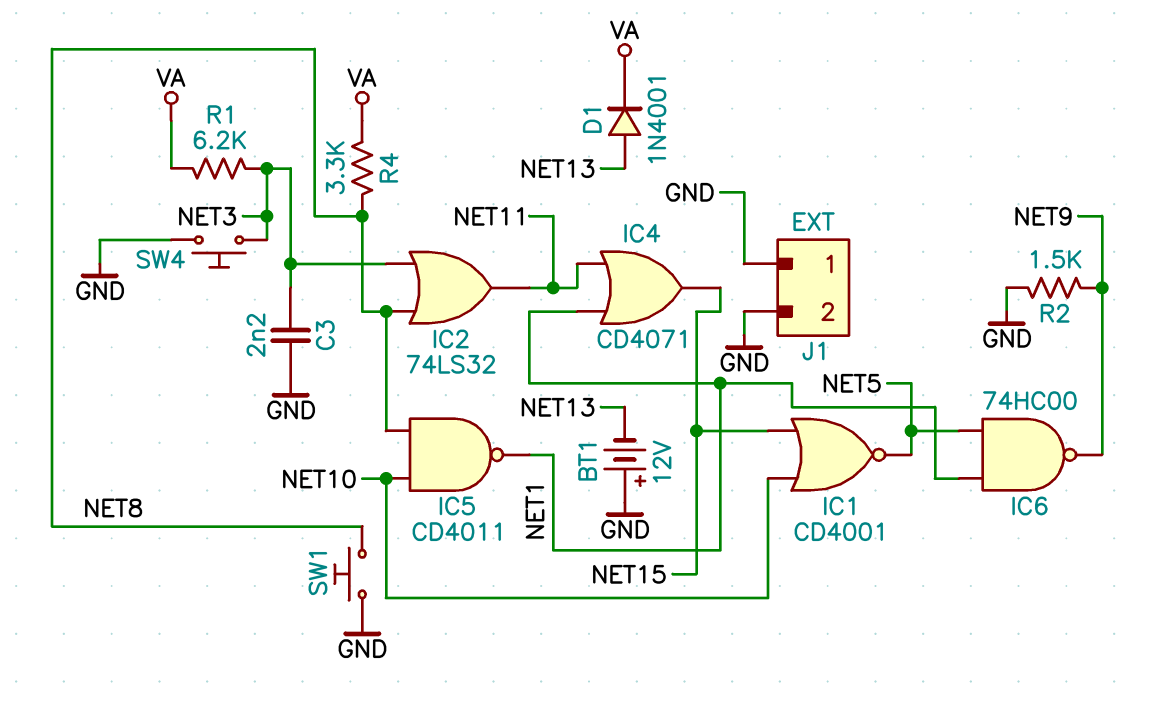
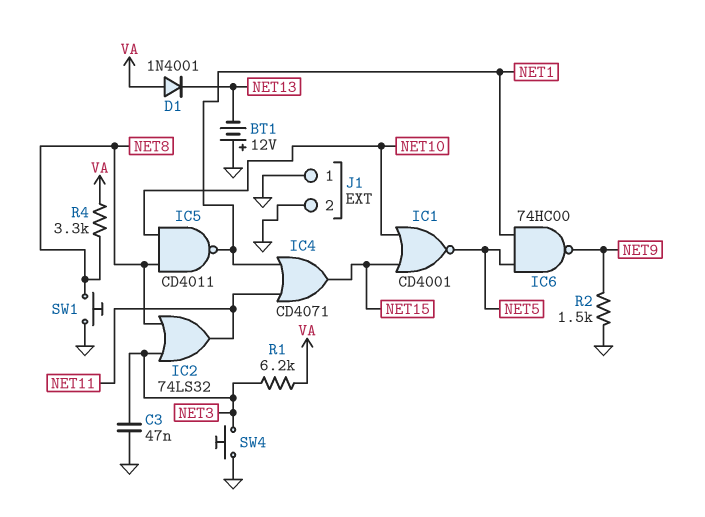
C3: 2.2nF (GND, NET3) -> 47nF (GND, NET3)
D1: diode 1N4001 (A NET13, K VA) -> diode 1N4001 (A VA, K NET13)

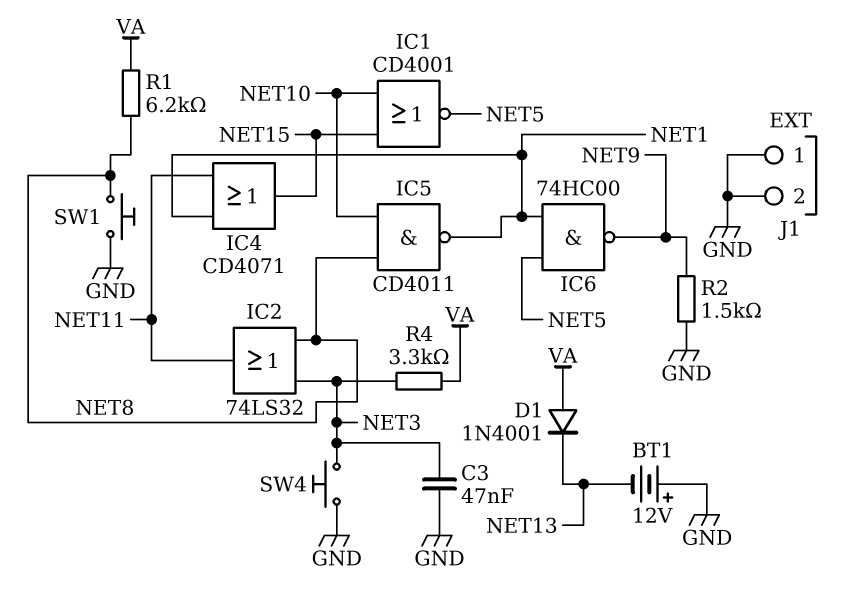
R1: 6.2k (NET3, VA) -> 6.2k (NET8, VA)
R4: 3.3k (NET8, VA) -> 3.3k (NET3, VA)

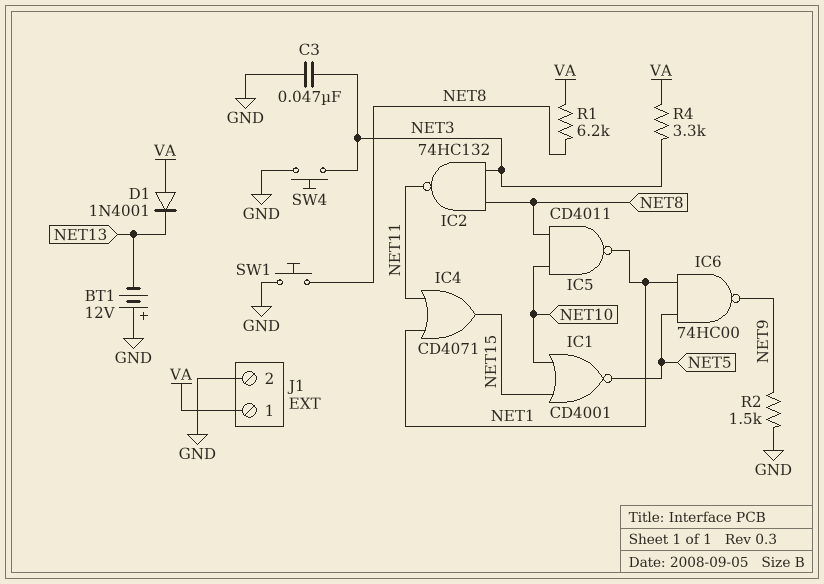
IC2: OR 74LS32 (in NET3, in NET8, out NET11) -> NAND 74HC132 (in NET3, in NET8, out NET11)
J1 pin 1: GND -> VA

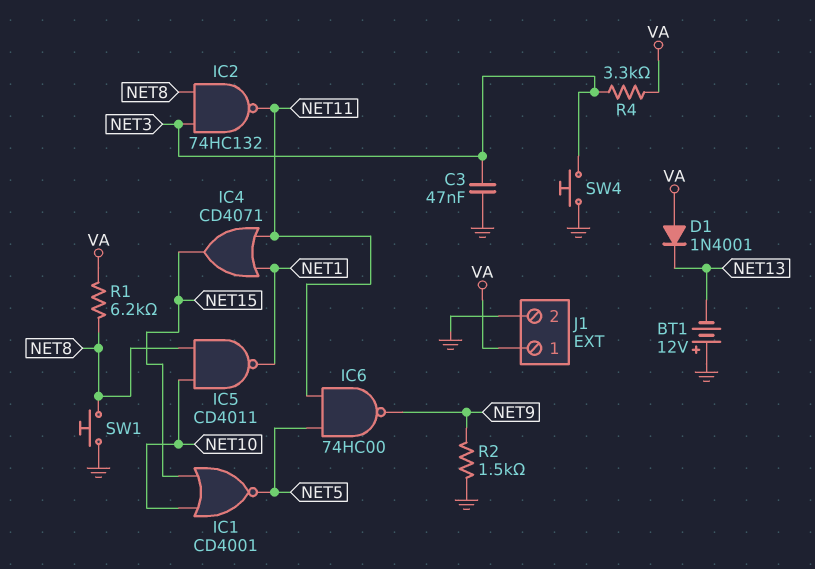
IC6: NAND 74HC00 (in NET1, in NET5, out NET9) -> NAND 74HC00 (in NET5, in NET11, out NET9)

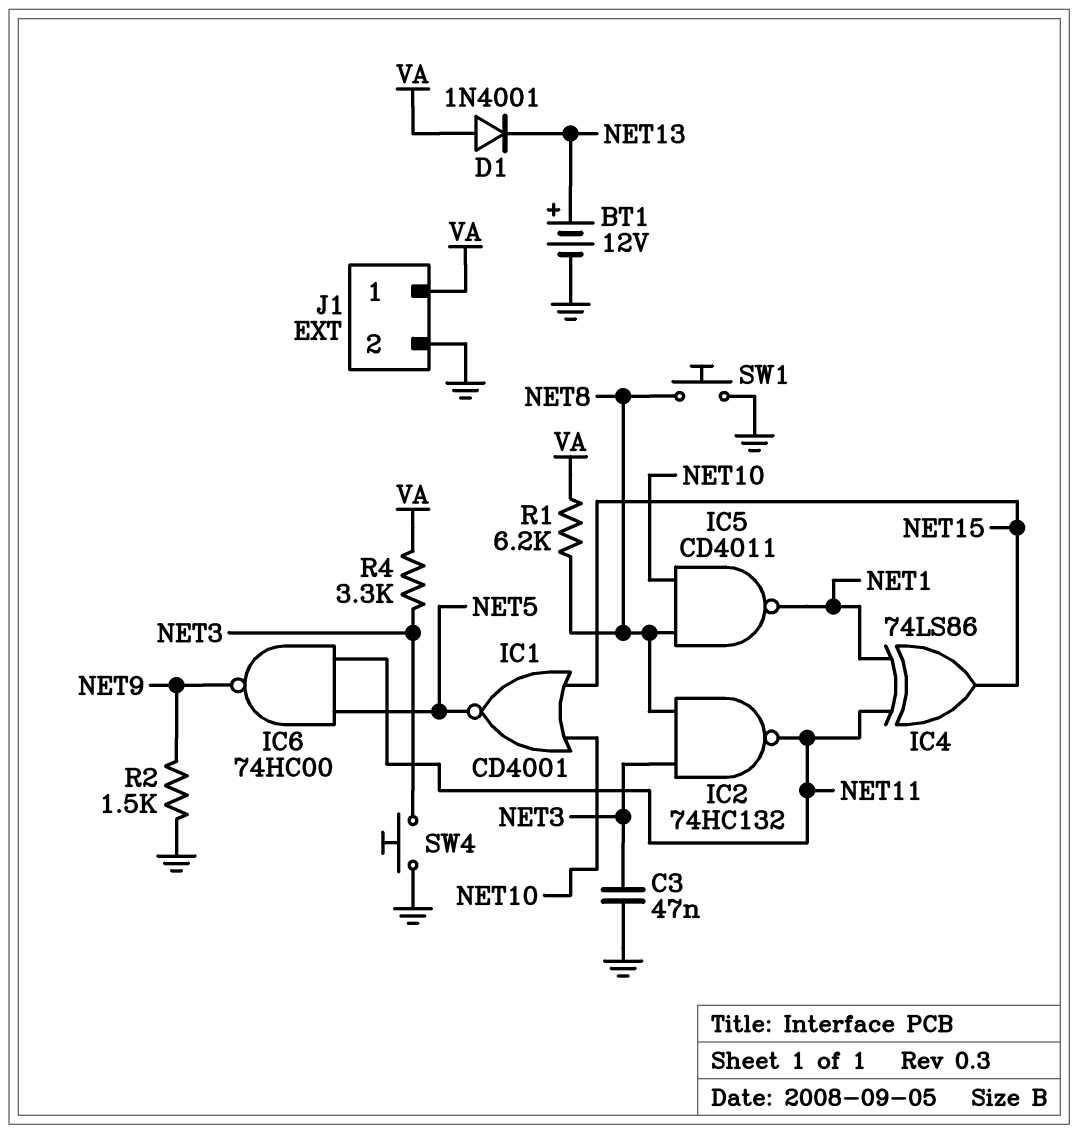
BT1: 12V (plus GND, minus NET13) -> 12V (plus NET13, minus GND)
IC4: OR CD4071 (in NET1, in NET11, out NET15) -> XOR 74LS86 (in NET1, in NET11, out NET15)

